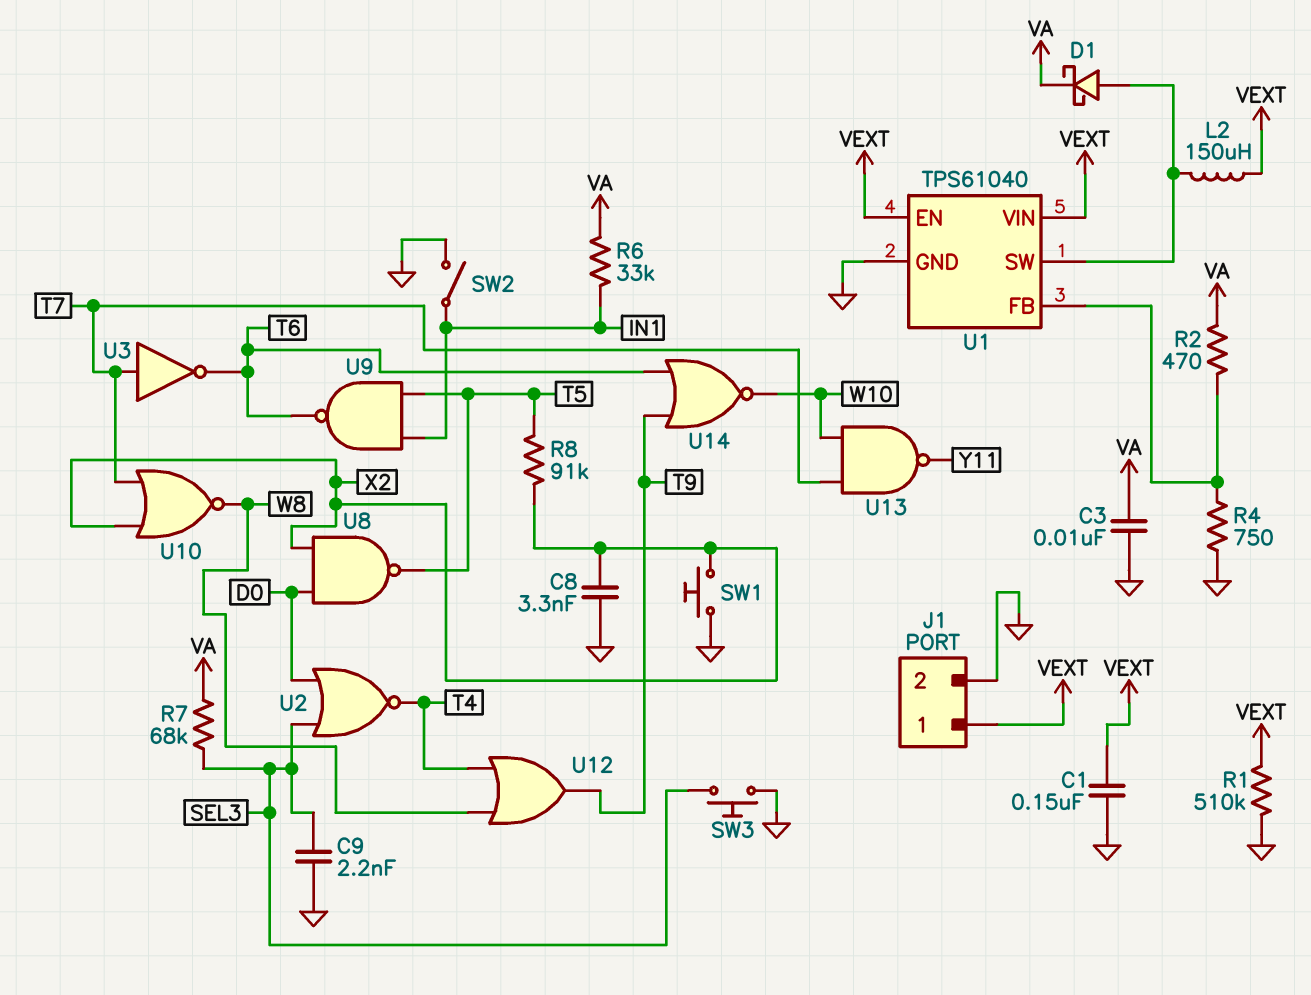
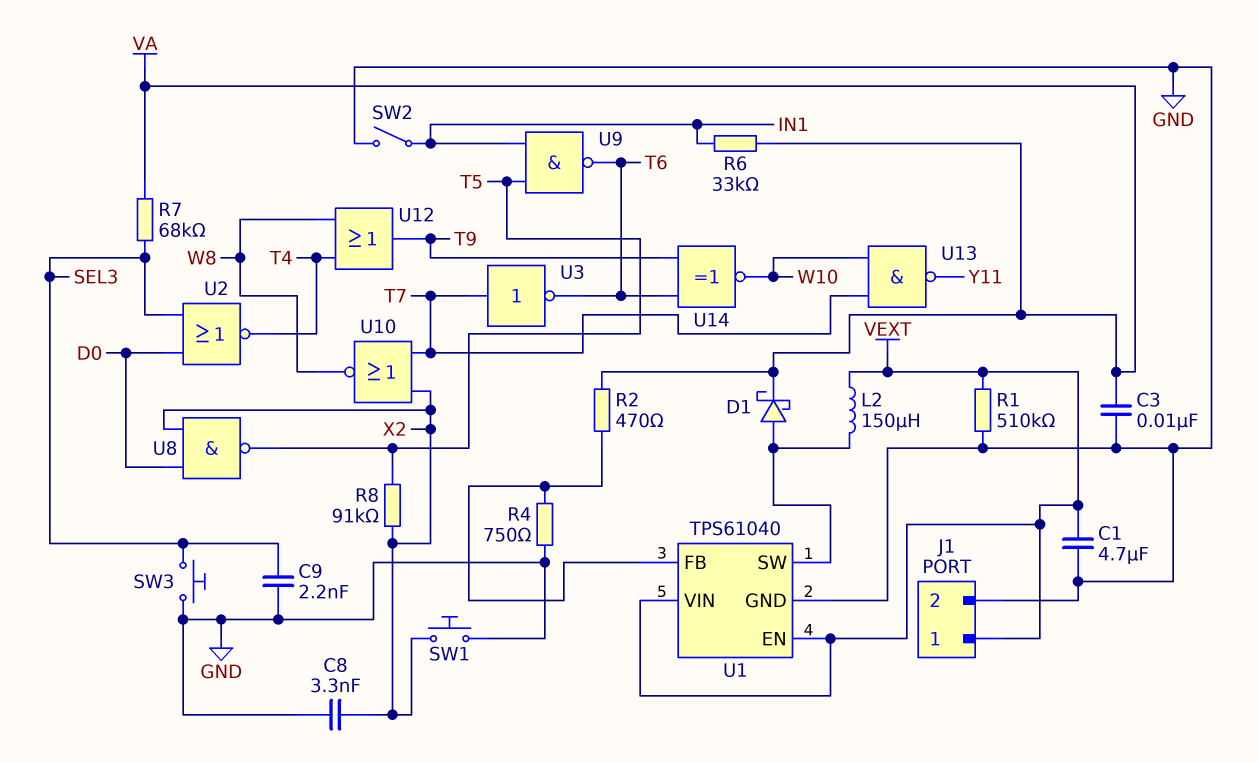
C1: 150nF (GND, VEXT) -> 4.7uF (GND, VEXT)
U14: NOR (in T6, in T9, out W10) -> XNOR (in T6, in T9, out W10)

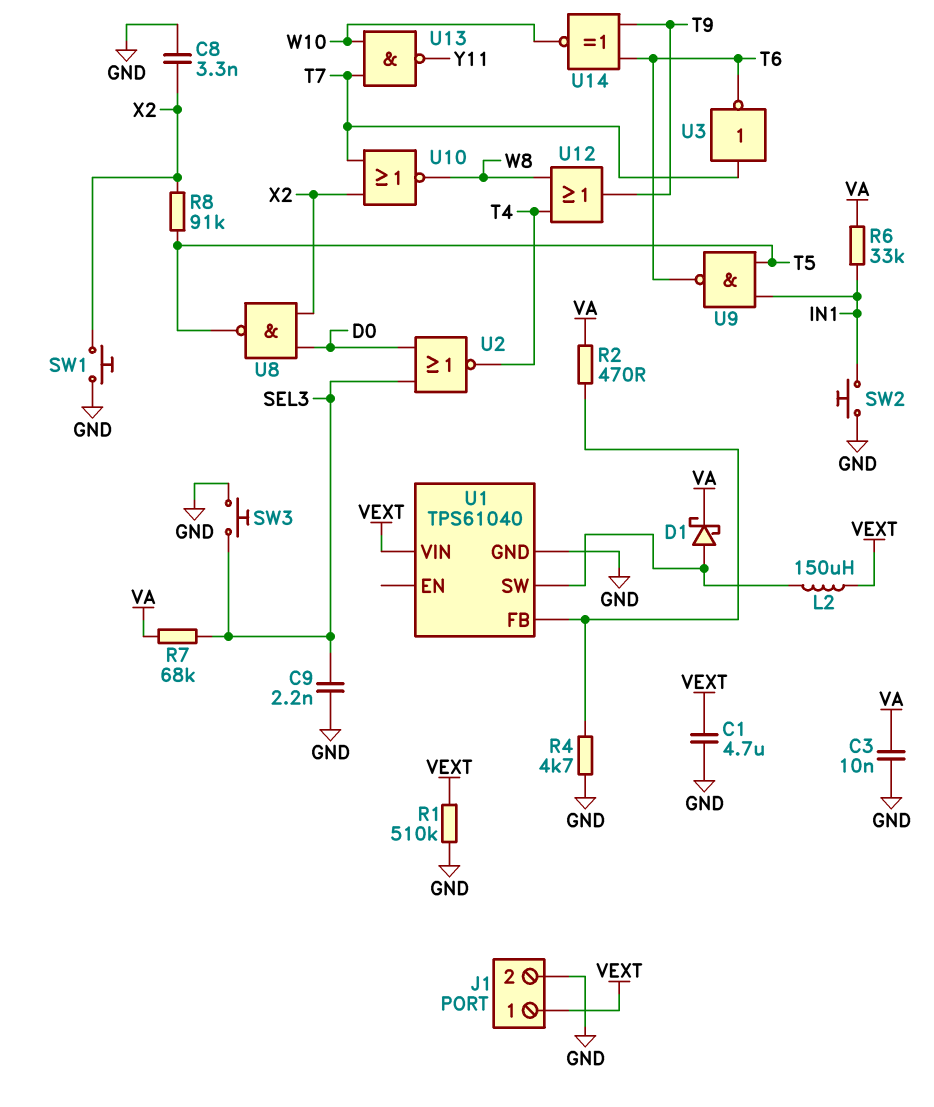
R4: 750 (GND, U1/FB) -> 4.7k (GND, U1/FB)
SW2: switch (GND, IN1) -> button (GND, IN1)
U1 pin EN: VEXT -> none

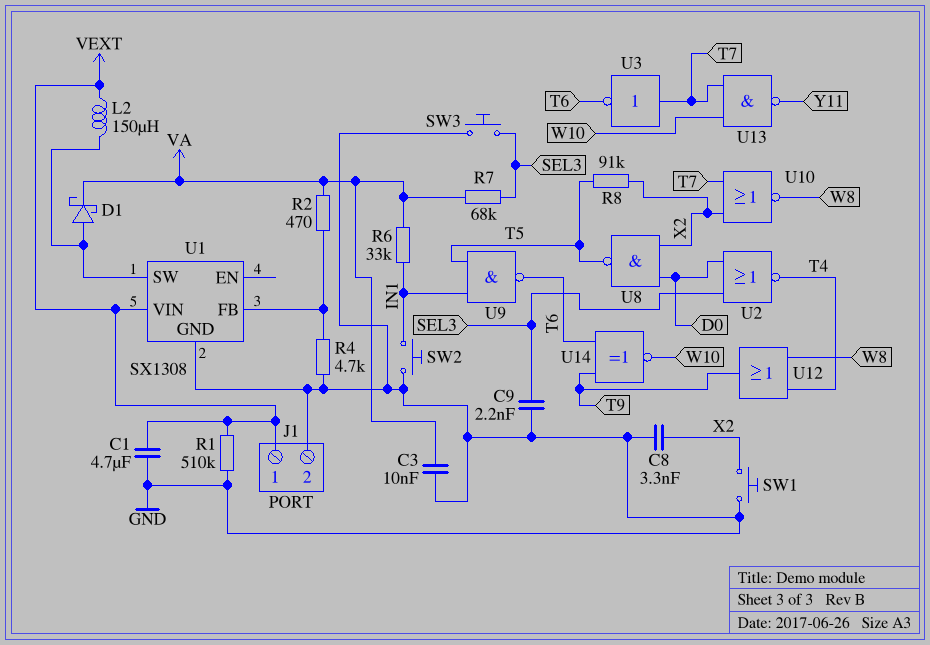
U1: TPS61040 -> SX1308

